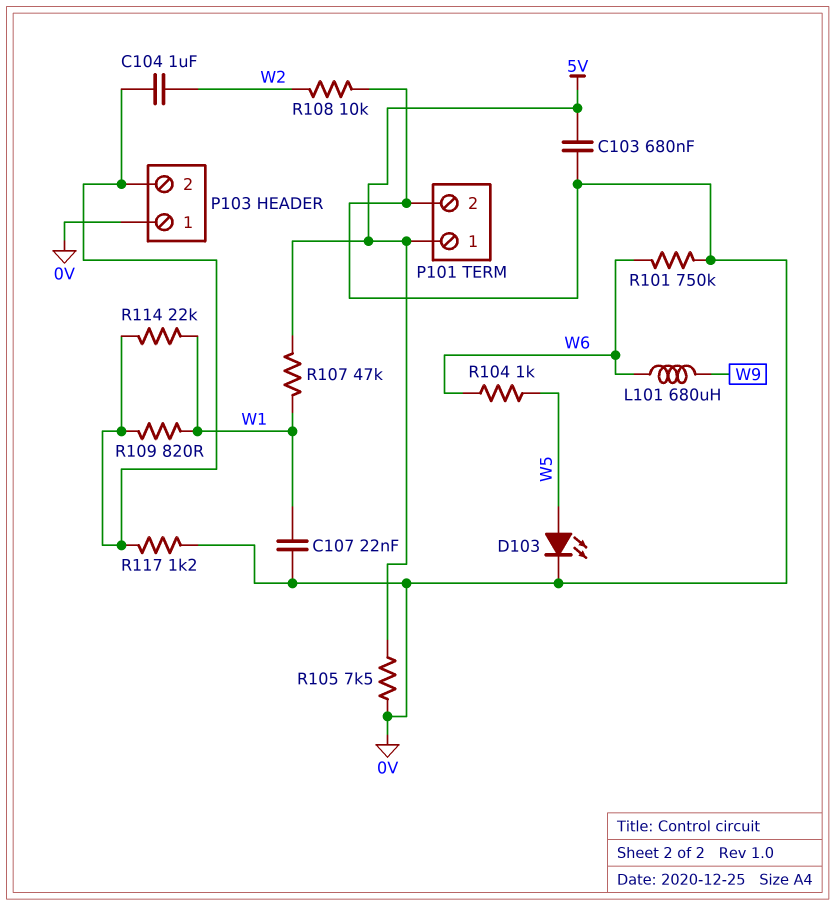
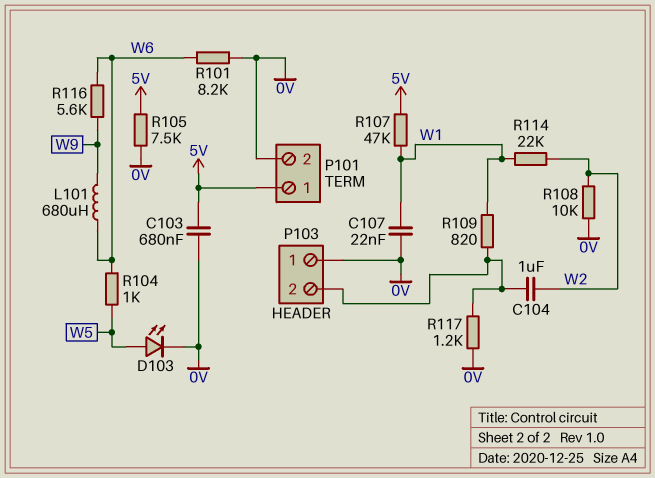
R101: 750k (0V, W6) -> 8.2k (0V, W6)
R114: 22k (P103/2, W1) -> 22k (W1, W2)
R116: none -> 5.6k (W6, W9)

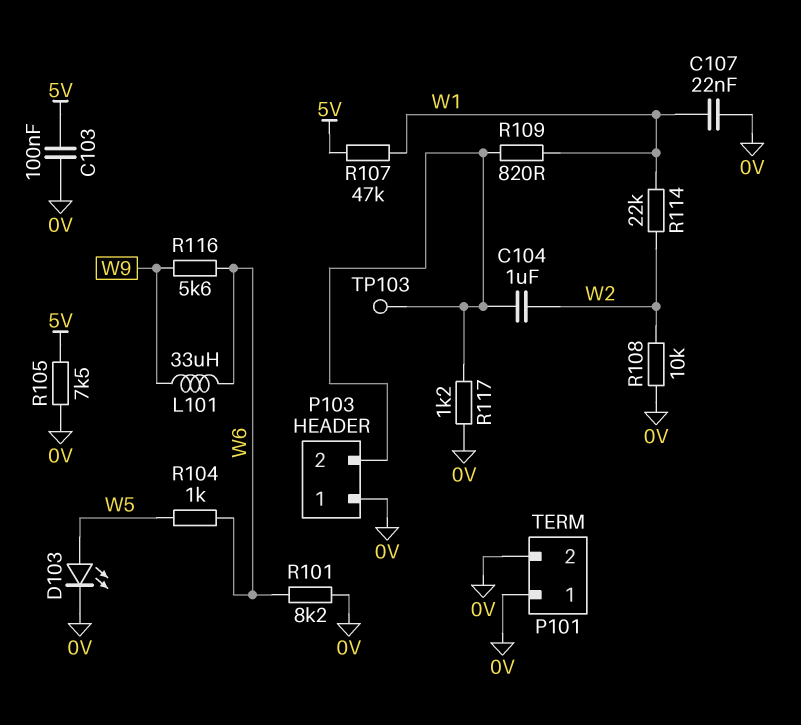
C103: 680nF (0V, 5V) -> 100nF (0V, 5V)
L101: 680uH (W6, W9) -> 33uH (W6, W9)
P101 pin 1: 5V -> 0V
TP103: none -> test point (P103/2)

